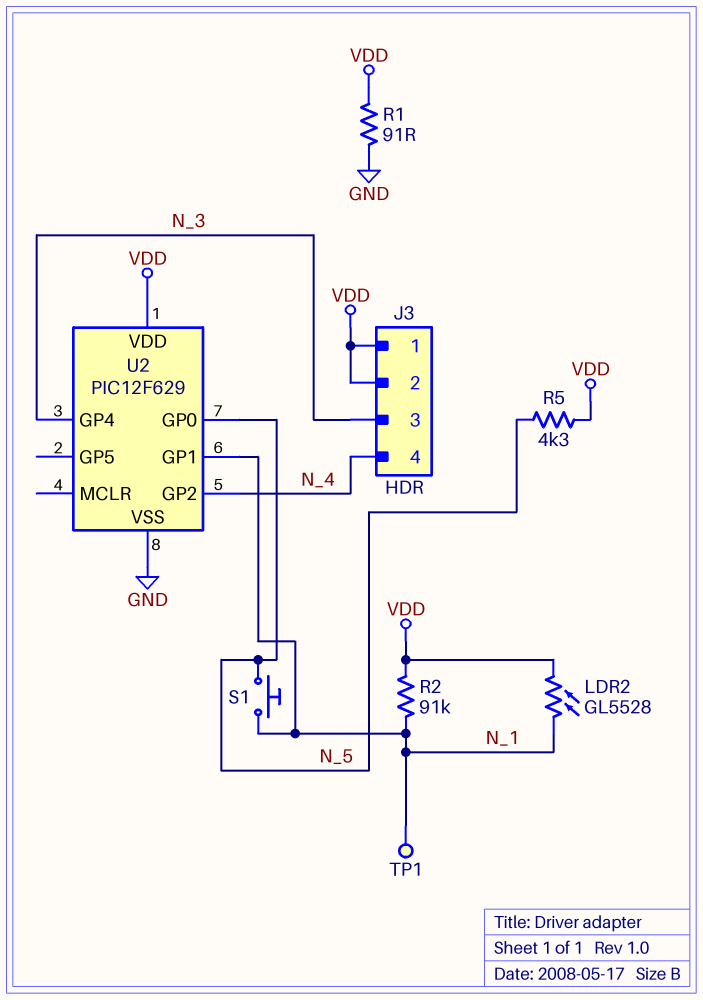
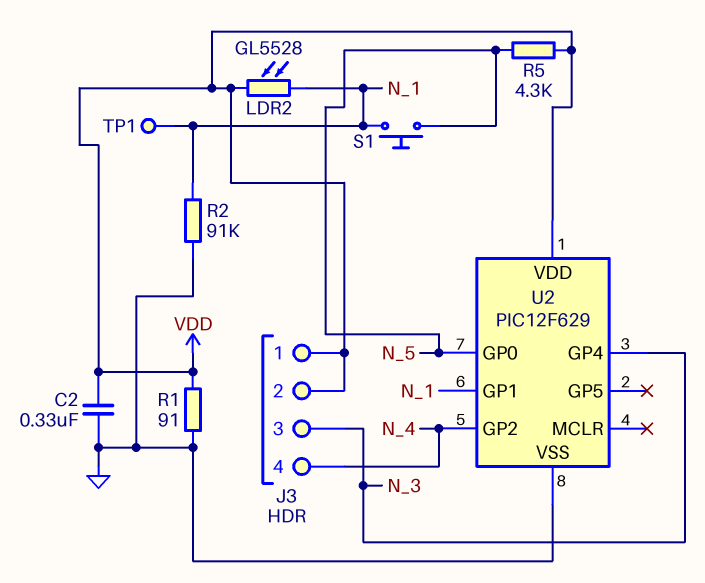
C2: none -> 330nF (GND, VDD)
R2: 91k (N_1, VDD) -> 91k (GND, N_1)

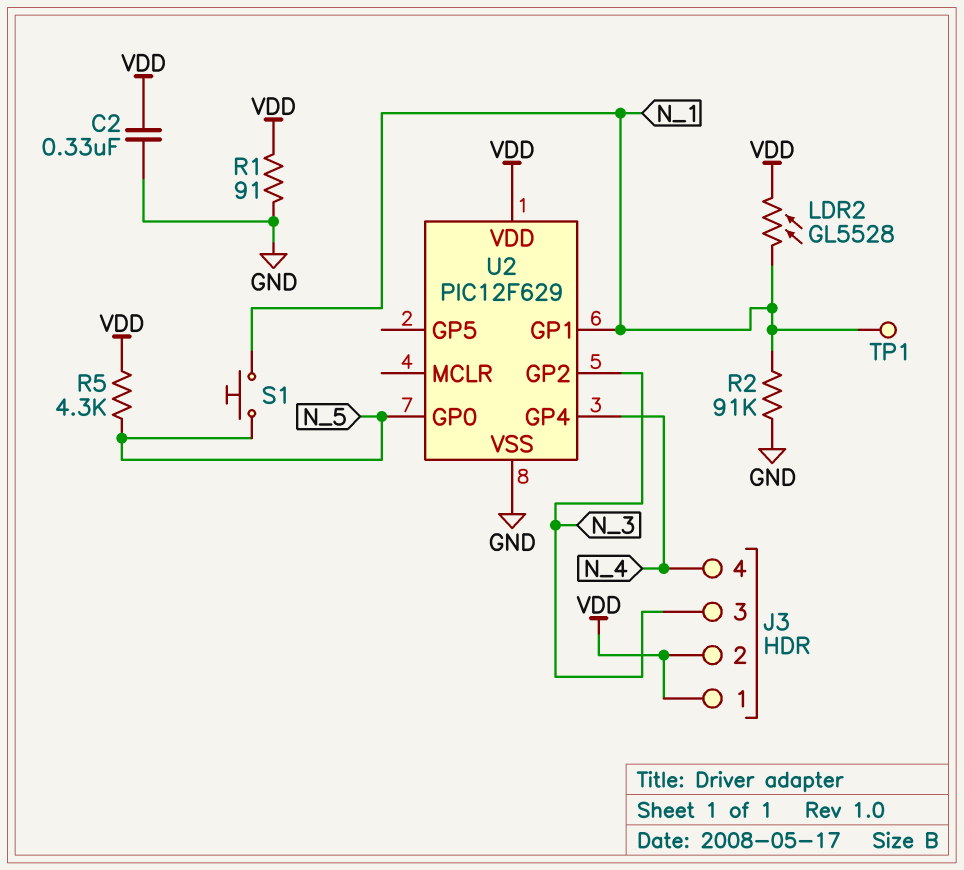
U2 pin GP2: N_4 -> N_3
U2 pin GP4: N_3 -> N_4

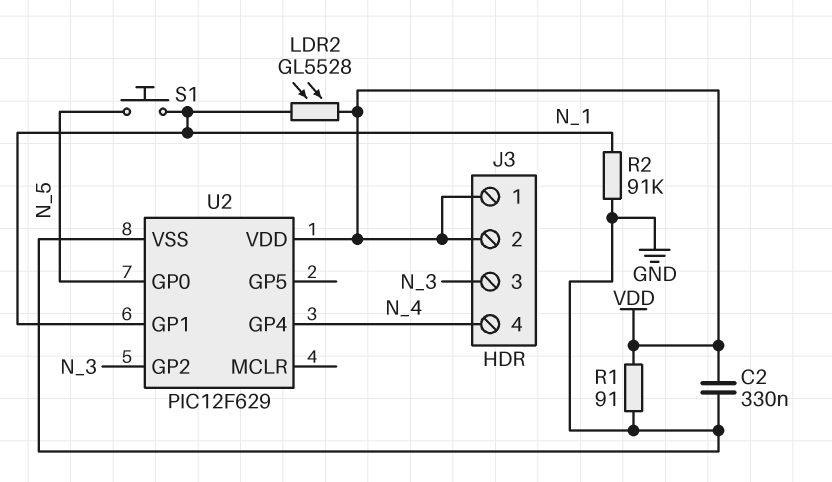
R5: 4.3k (N_5, VDD) -> none
TP1: test point (N_1) -> none

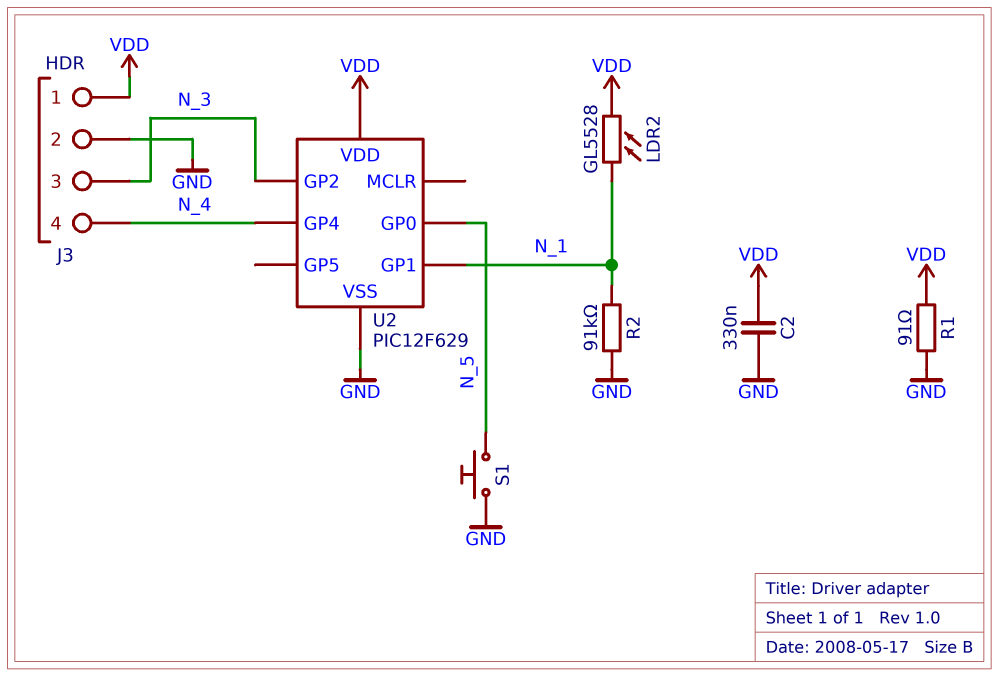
J3 pin 2: VDD -> GND
S1: button (N_1, N_5) -> button (GND, N_5)

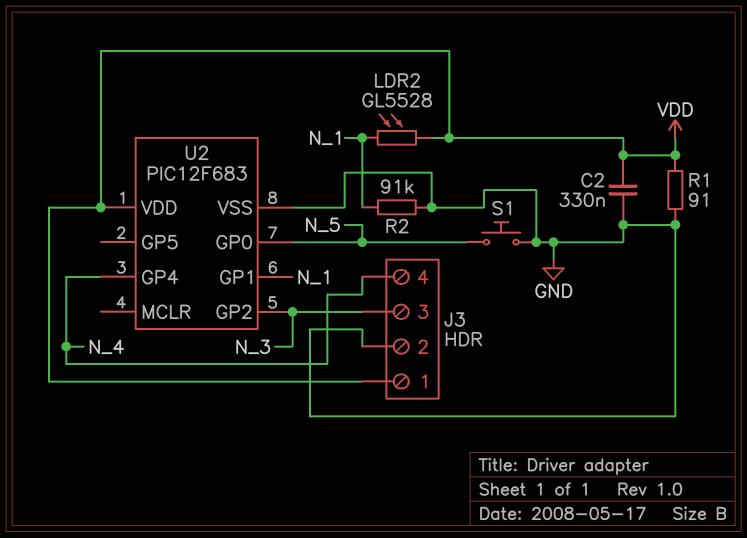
U2: PIC12F629 -> PIC12F683

